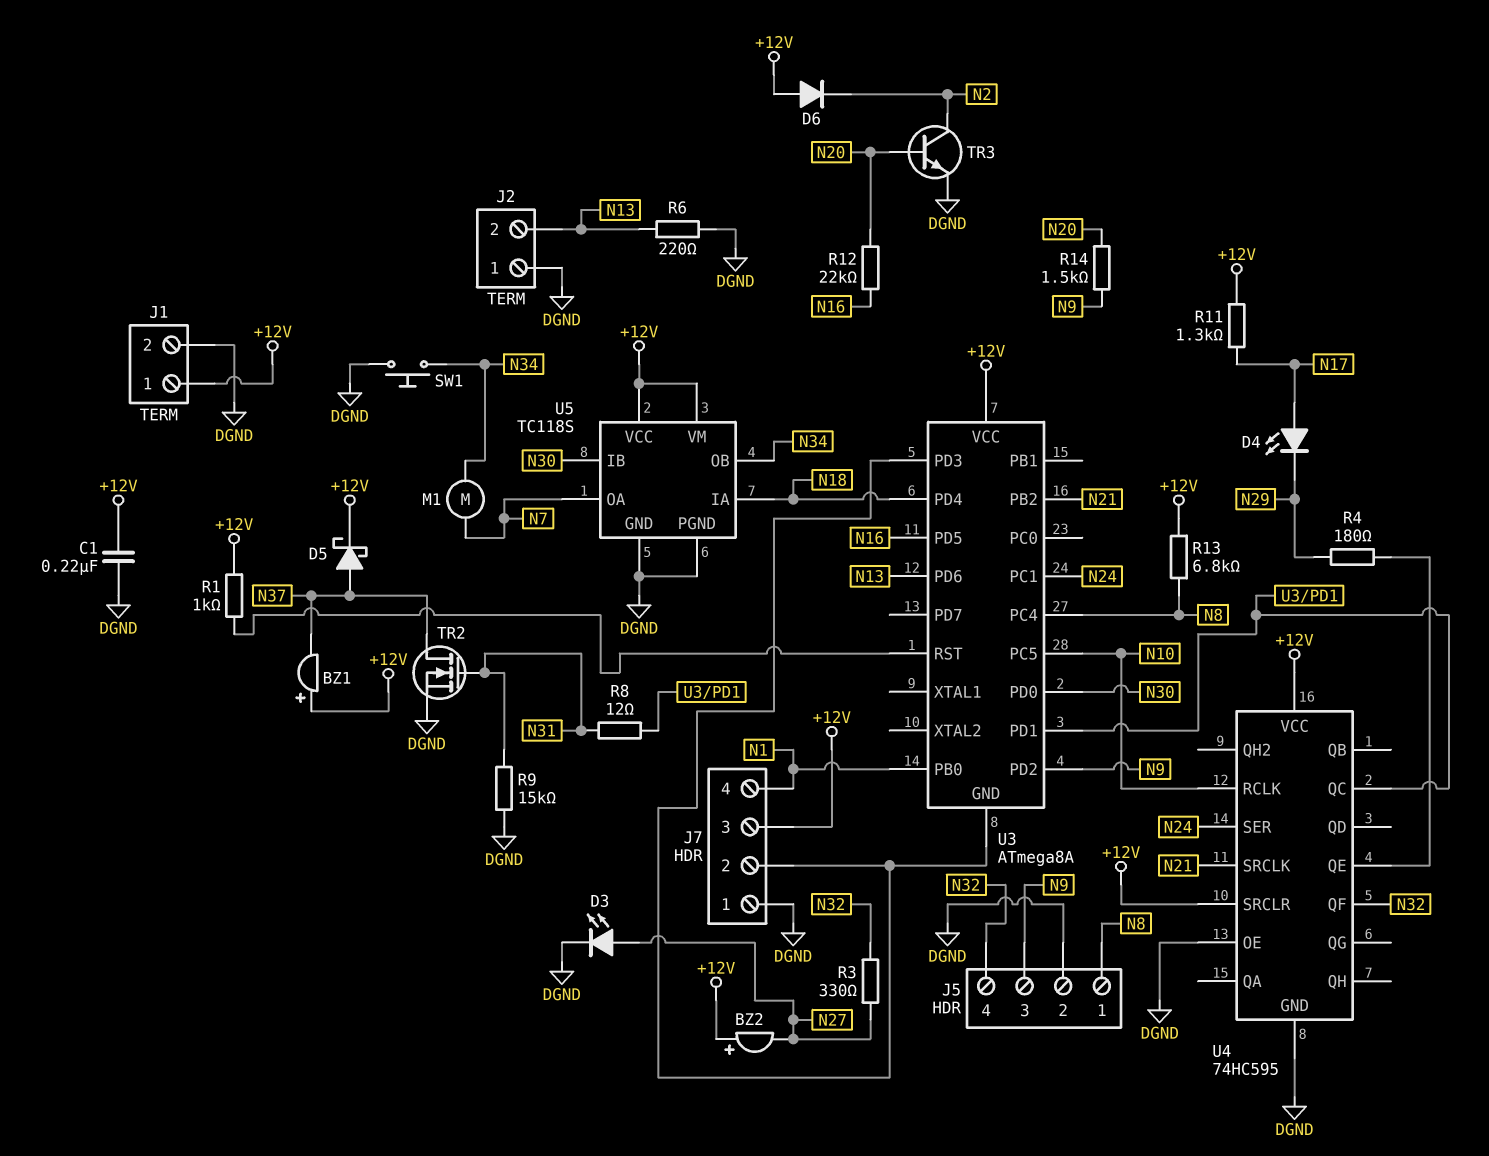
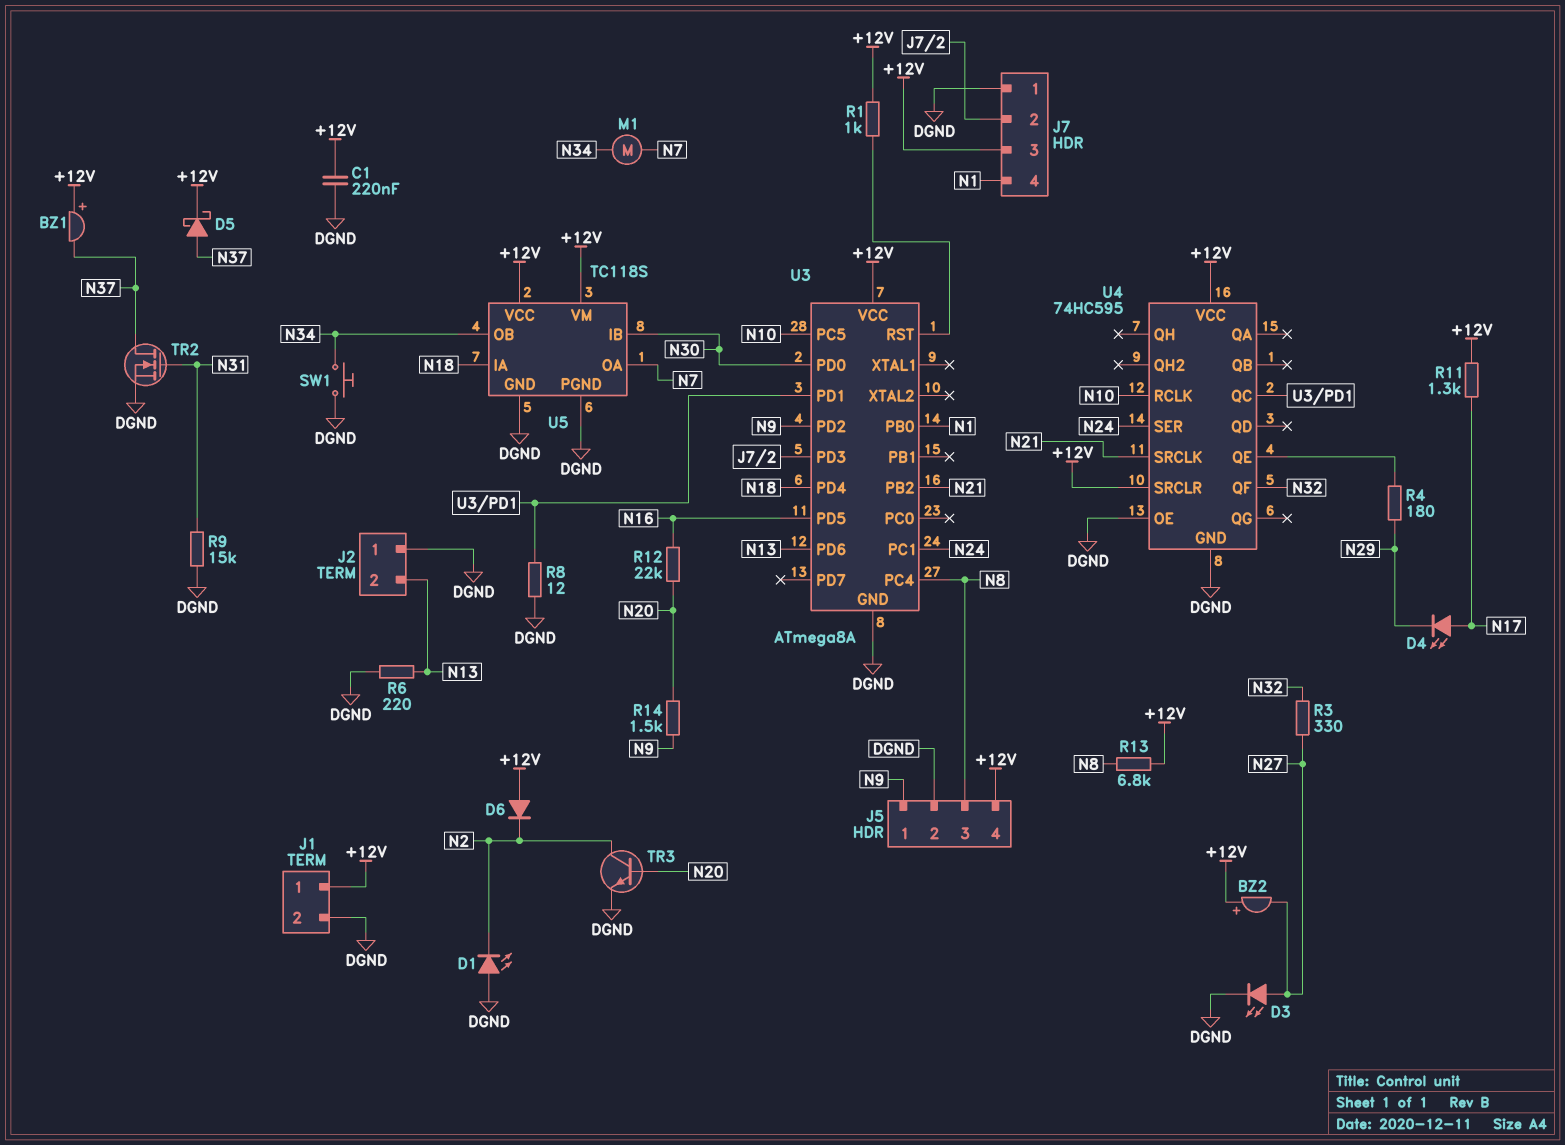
D1: none -> LED (A DGND, K N2)
J5 pin 1: N8 -> N9
J5 pin 3: N9 -> N8
J5 pin 4: N32 -> +12V
R8: 12 (N31, U3/PD1) -> 12 (DGND, U3/PD1)
U3 pin GND: J7/2 -> DGND

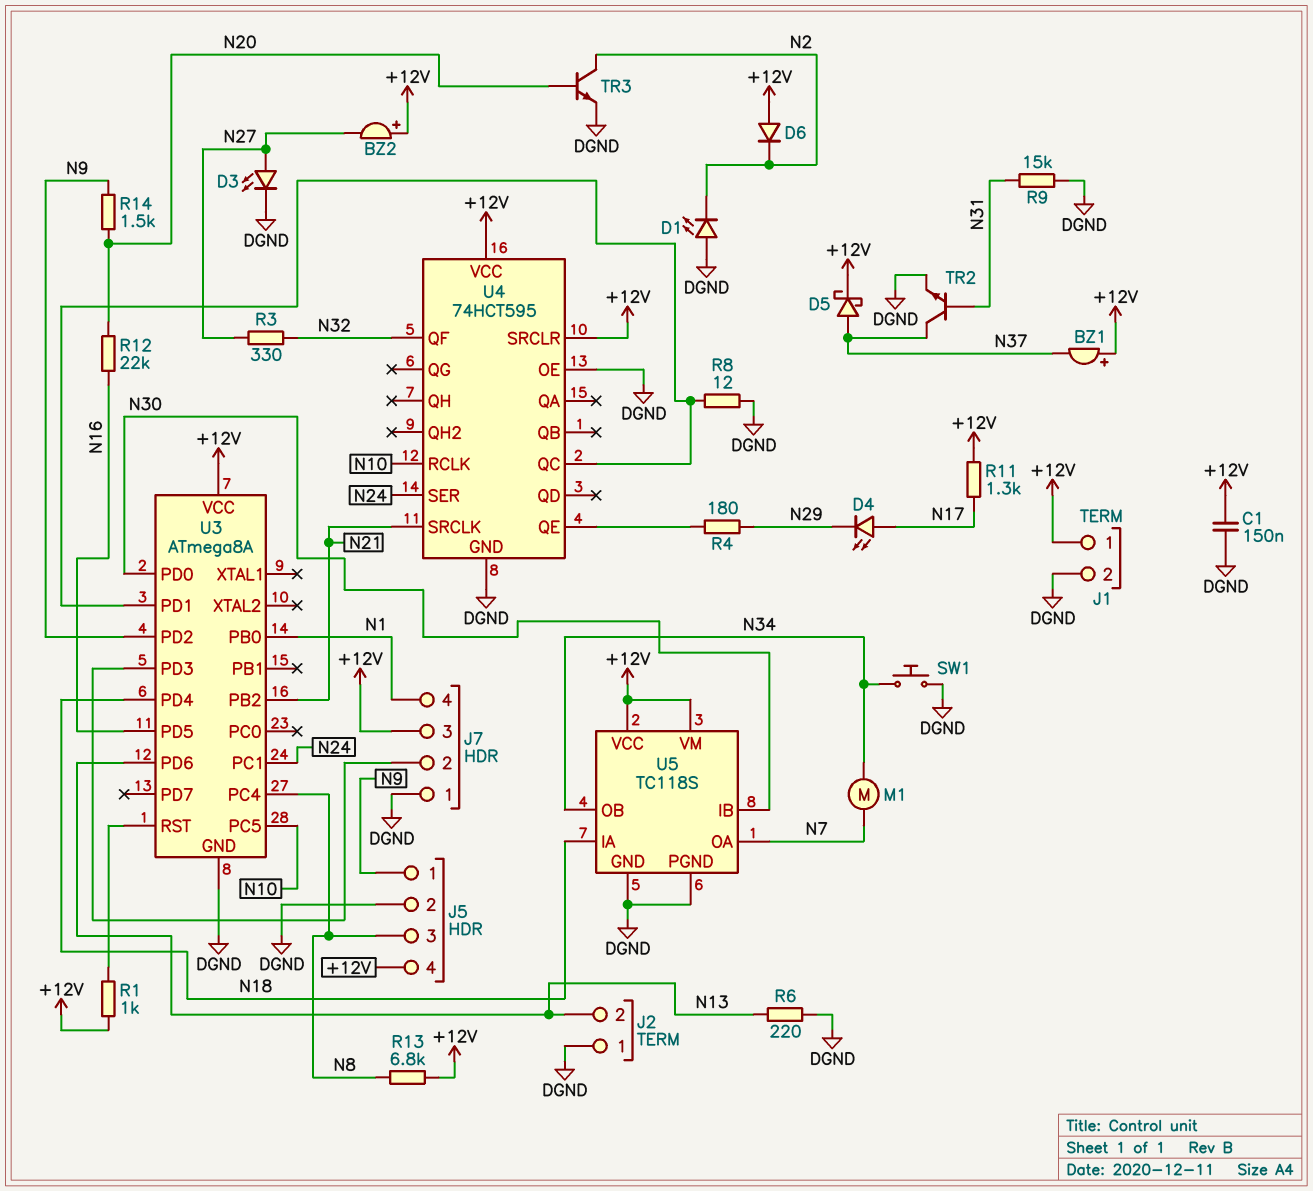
C1: 220nF (+12V, DGND) -> 150nF (+12V, DGND)
TR2: NMOS (G N31, D N37, S DGND) -> NPN (B N31, C N37, E DGND)
U4: 74HC595 -> 74HCT595

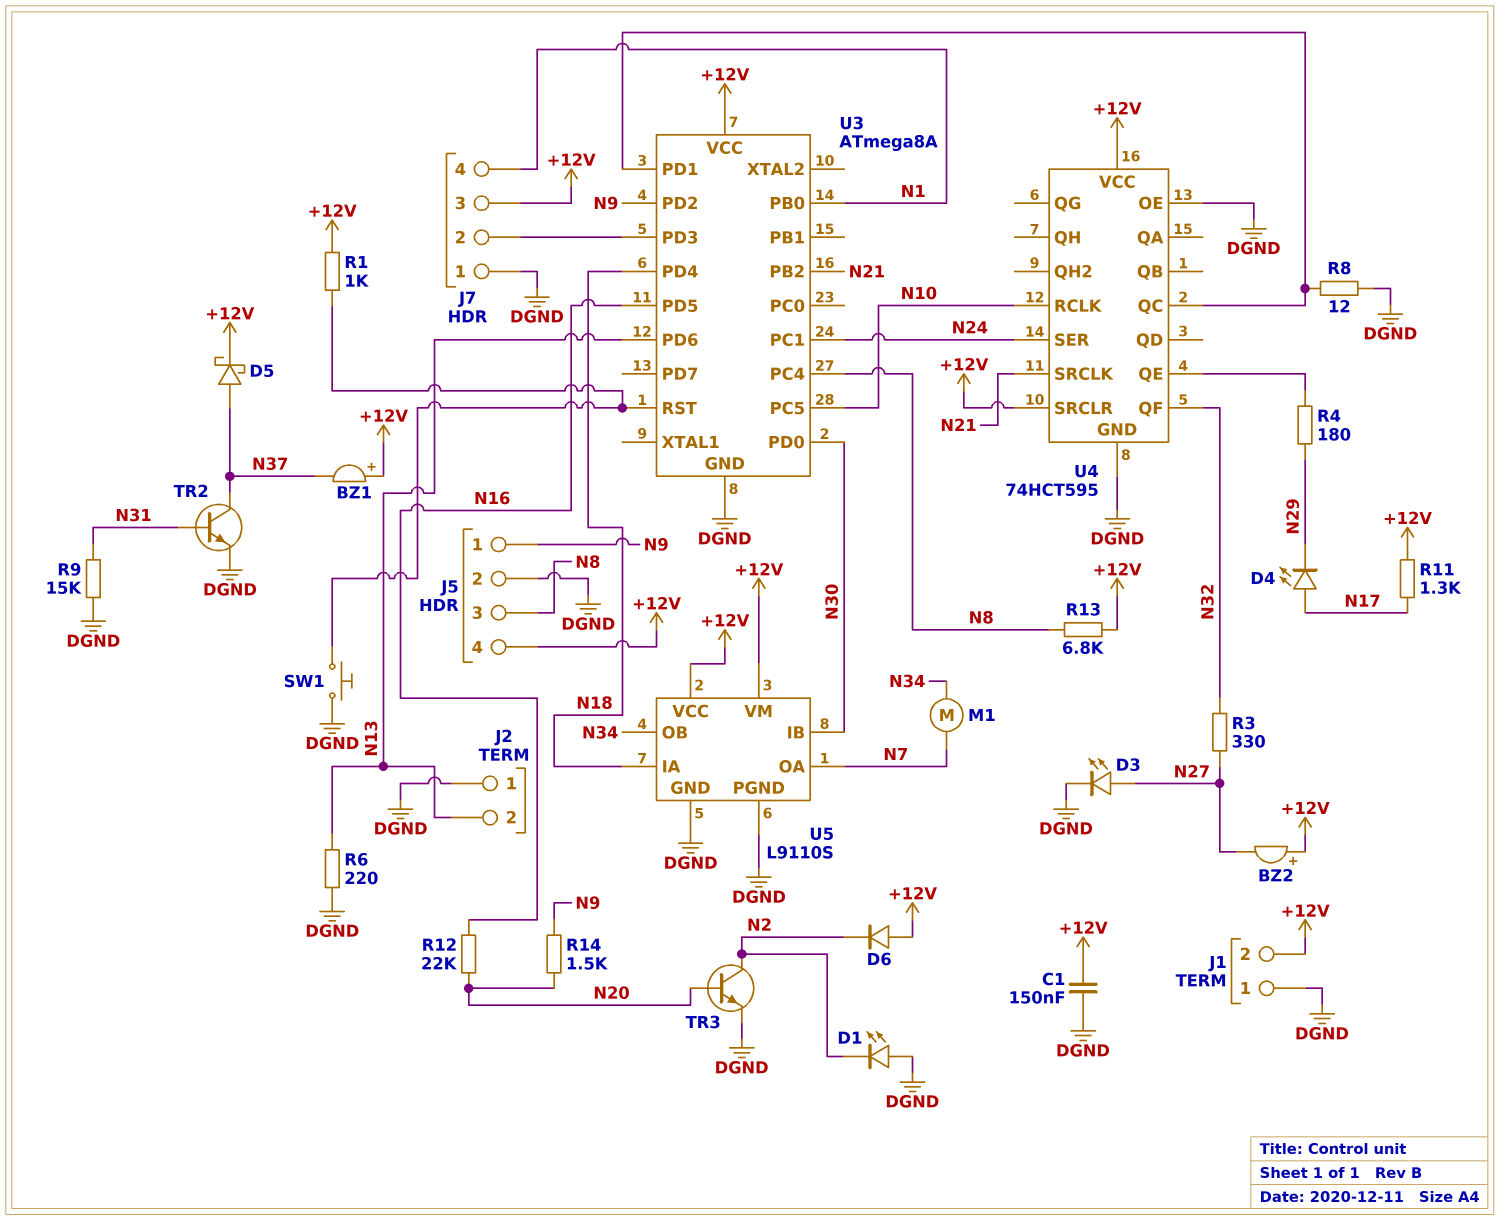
J1 pin 1: +12V -> DGND
J1 pin 2: DGND -> +12V
SW1: button (DGND, N34) -> button (DGND, U3/RST)
U5: TC118S -> L9110S

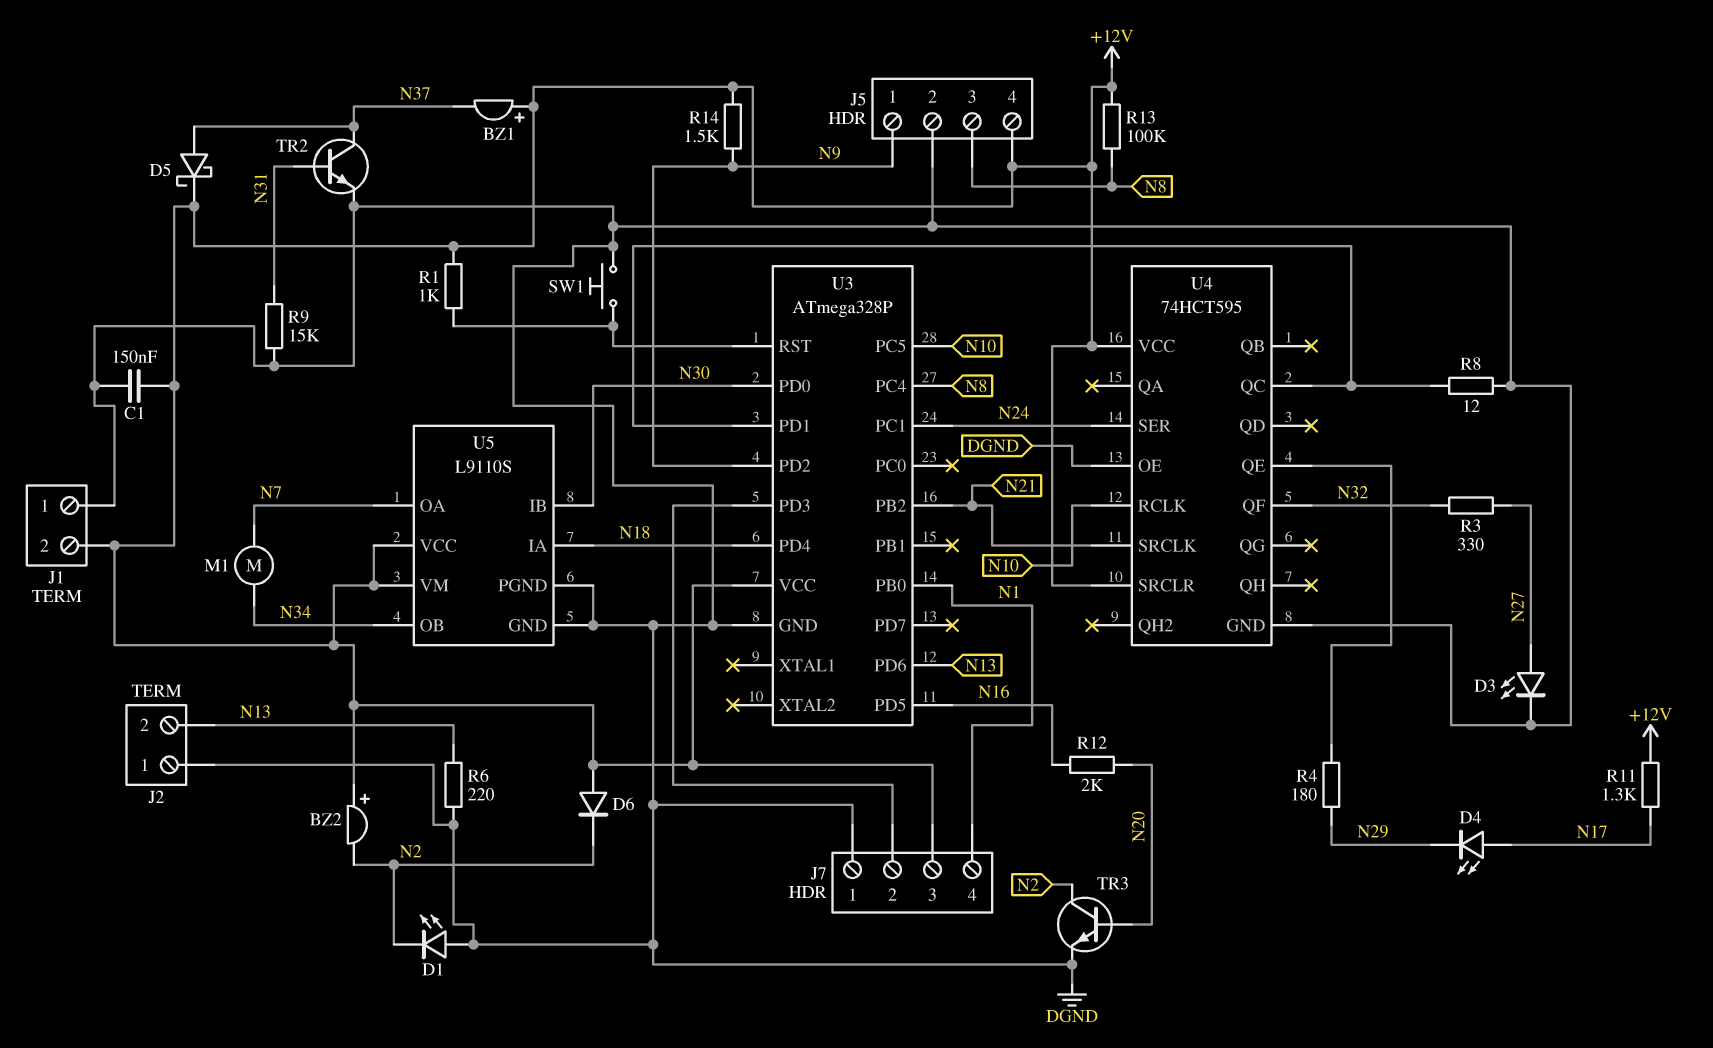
BZ2: buzzer (plus +12V, minus N27) -> buzzer (plus +12V, minus N2)
R12: 22k (N16, N20) -> 2k (N16, N20)
R13: 6.8k (+12V, N8) -> 100k (+12V, N8)
R14: 1.5k (N9, N20) -> 1.5k (+12V, N9)
U3: ATmega8A -> ATmega328P

